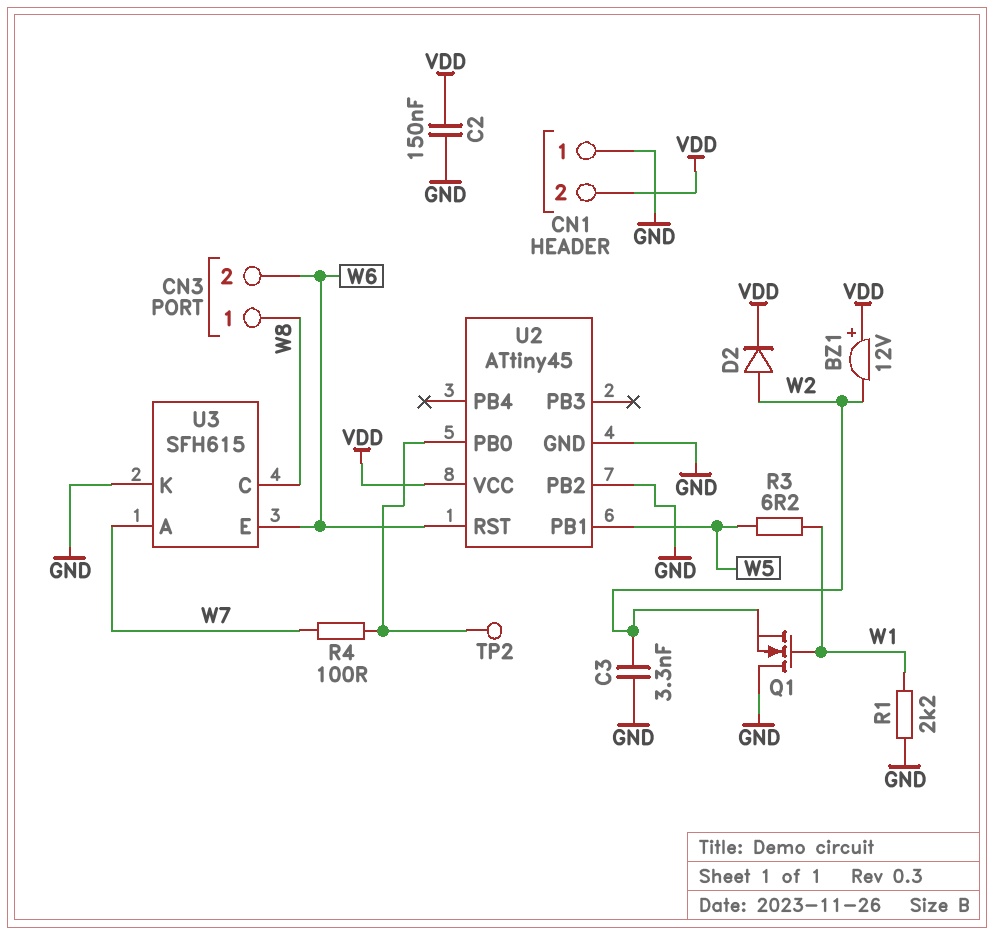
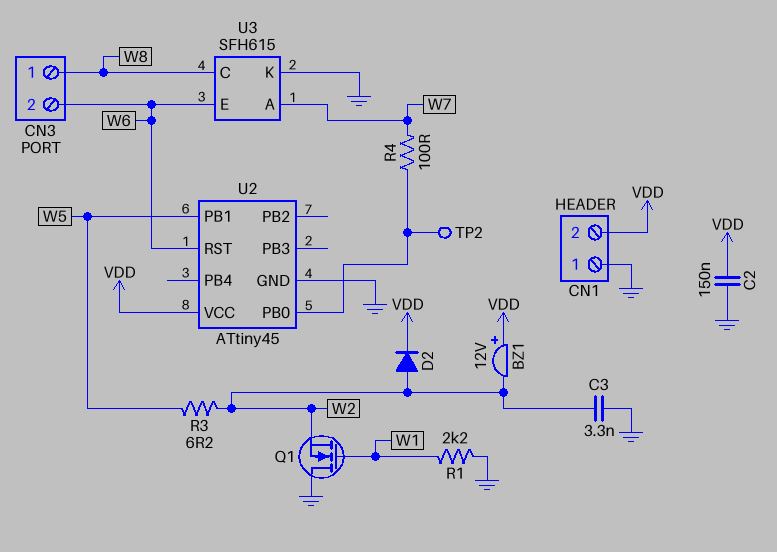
R3: 6.2 (W1, W5) -> 6.2 (W2, W5)
U2 pin PB2: GND -> none

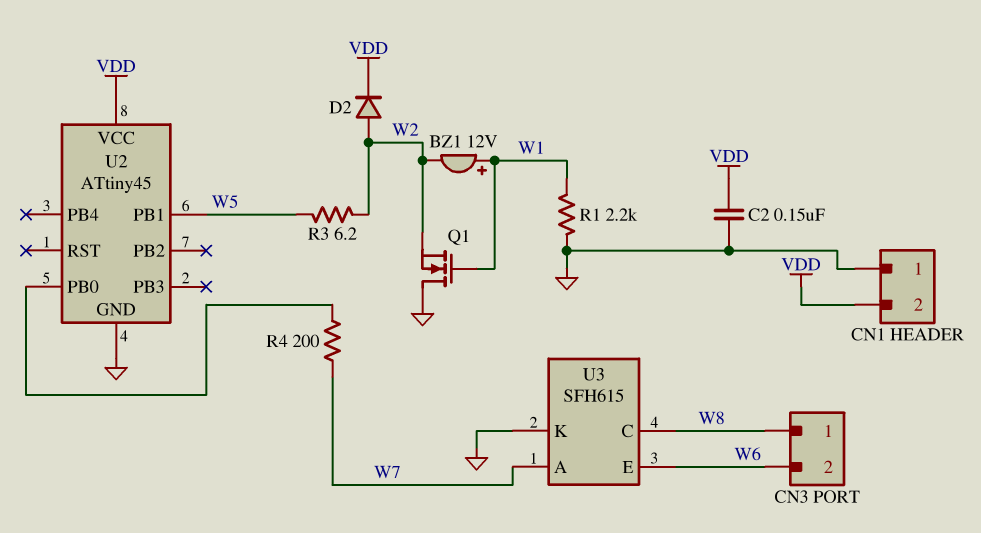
BZ1: buzzer 12V (plus VDD, minus W2) -> buzzer 12V (plus W1, minus W2)
C3: 3.3nF (GND, W2) -> none
R4: 100 (U2/PB0, W7) -> 200 (U2/PB0, W7)
TP2: test point (U2/PB0) -> none
U2 pin RST: W6 -> none

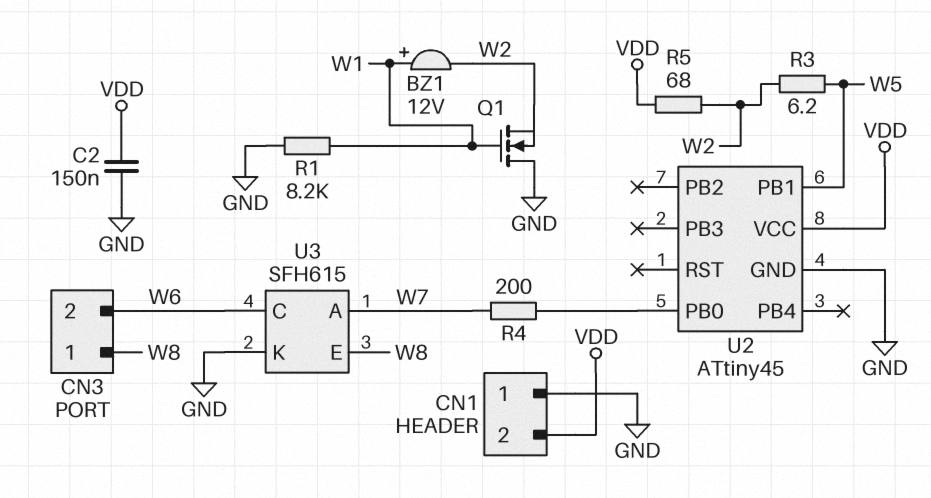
D2: diode (A W2, K VDD) -> none
R1: 2.2k (GND, W1) -> 8.2k (GND, W1)
R5: none -> 68 (VDD, W2)
U3 pin C: W8 -> W6
U3 pin E: W6 -> W8

